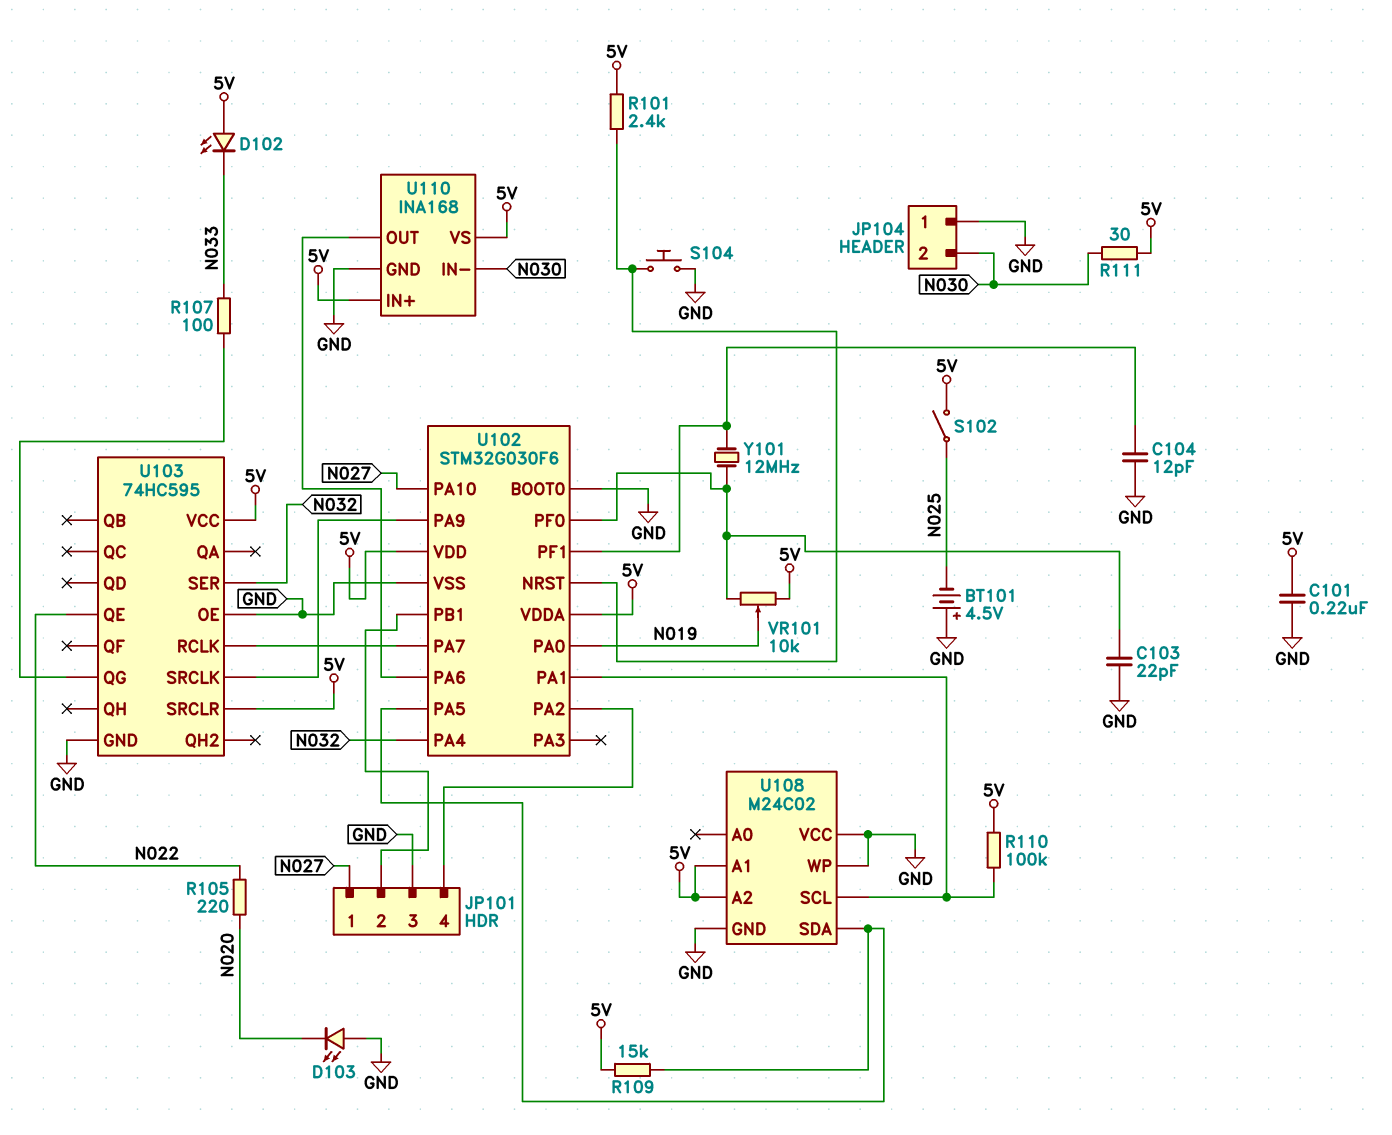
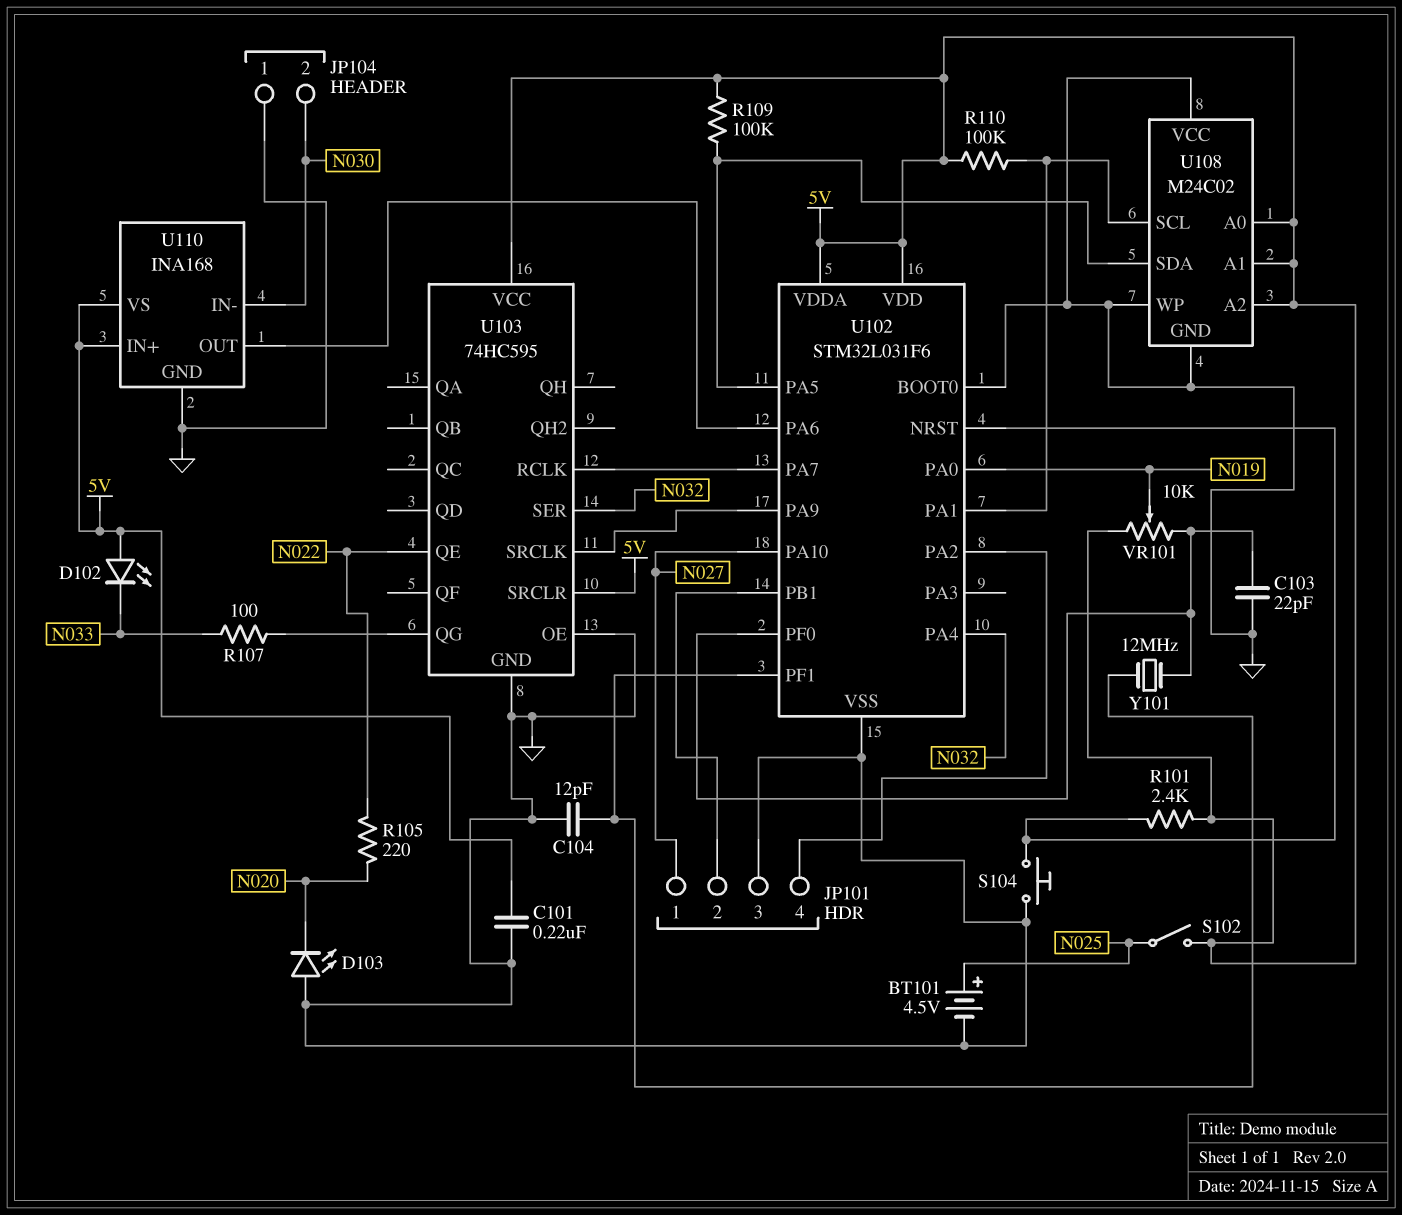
BT101: 4.5V (plus GND, minus N025) -> 4.5V (plus N025, minus GND)
R109: 15k (5V, U102/PA5) -> 100k (5V, U102/PA5)
R111: 30 (5V, N030) -> none
U102: STM32G030F6 -> STM32L031F6
U108 pin A0: none -> 5V

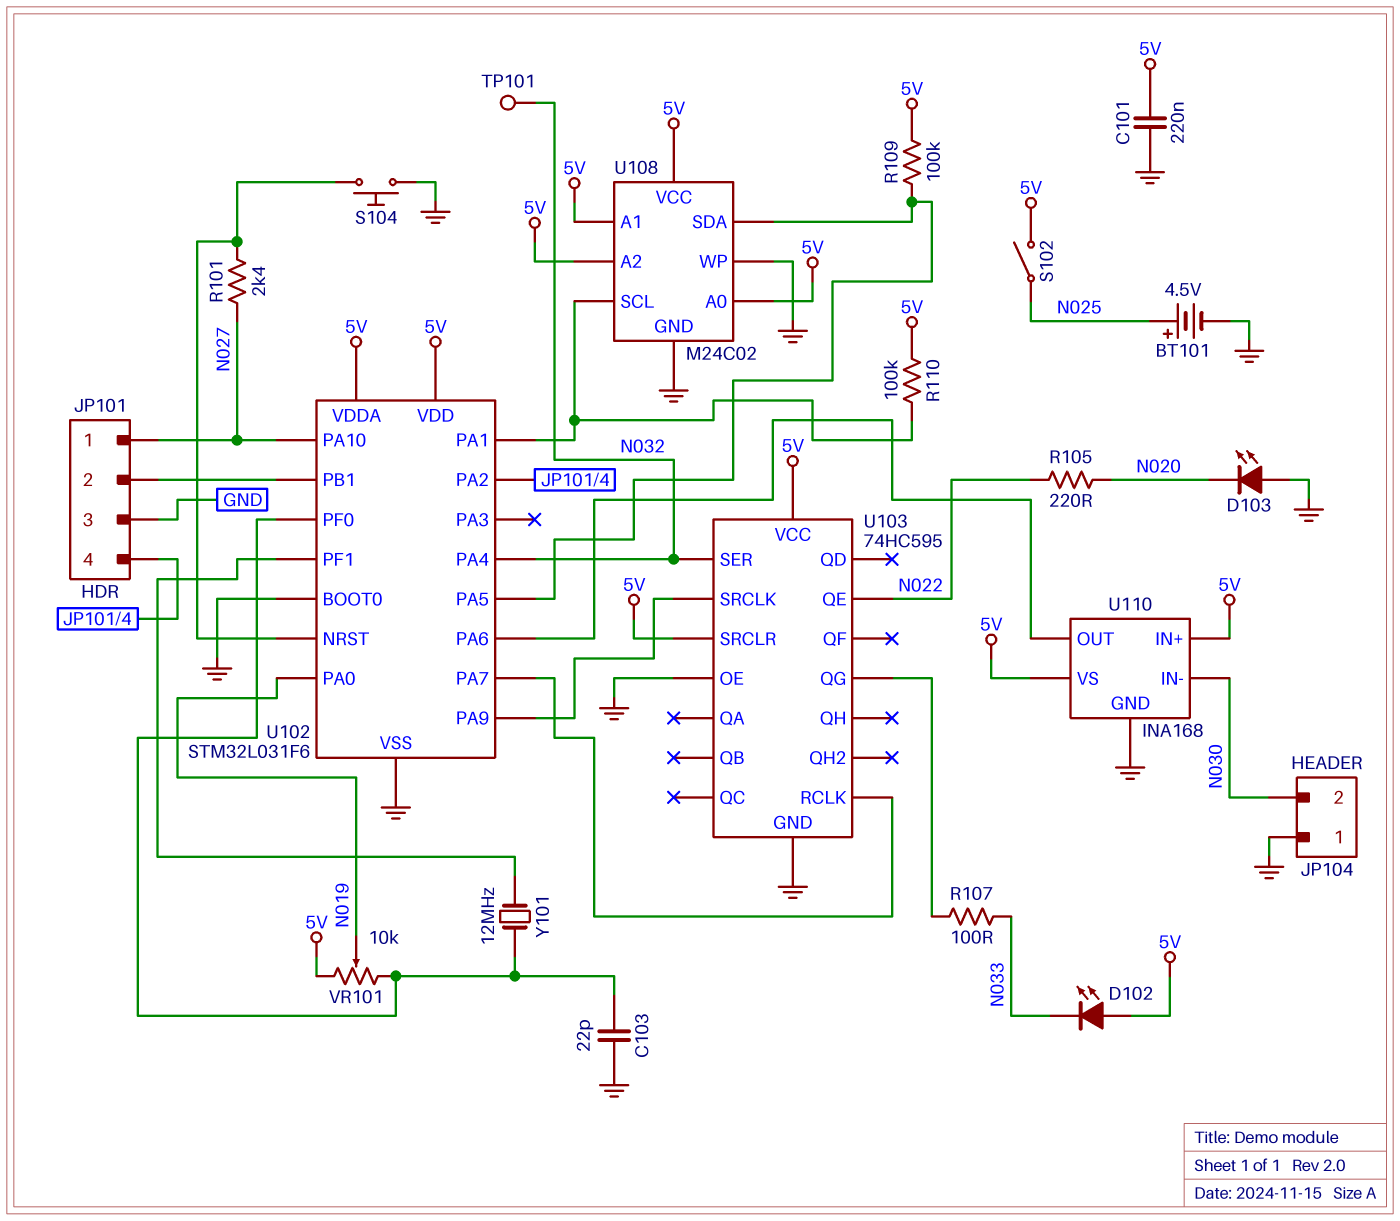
C104: 12pF (GND, U102/PF1) -> none
R101: 2.4k (5V, U102/NRST) -> 2.4k (N027, U102/NRST)
TP101: none -> test point (N032)
U108 pin VCC: GND -> 5V

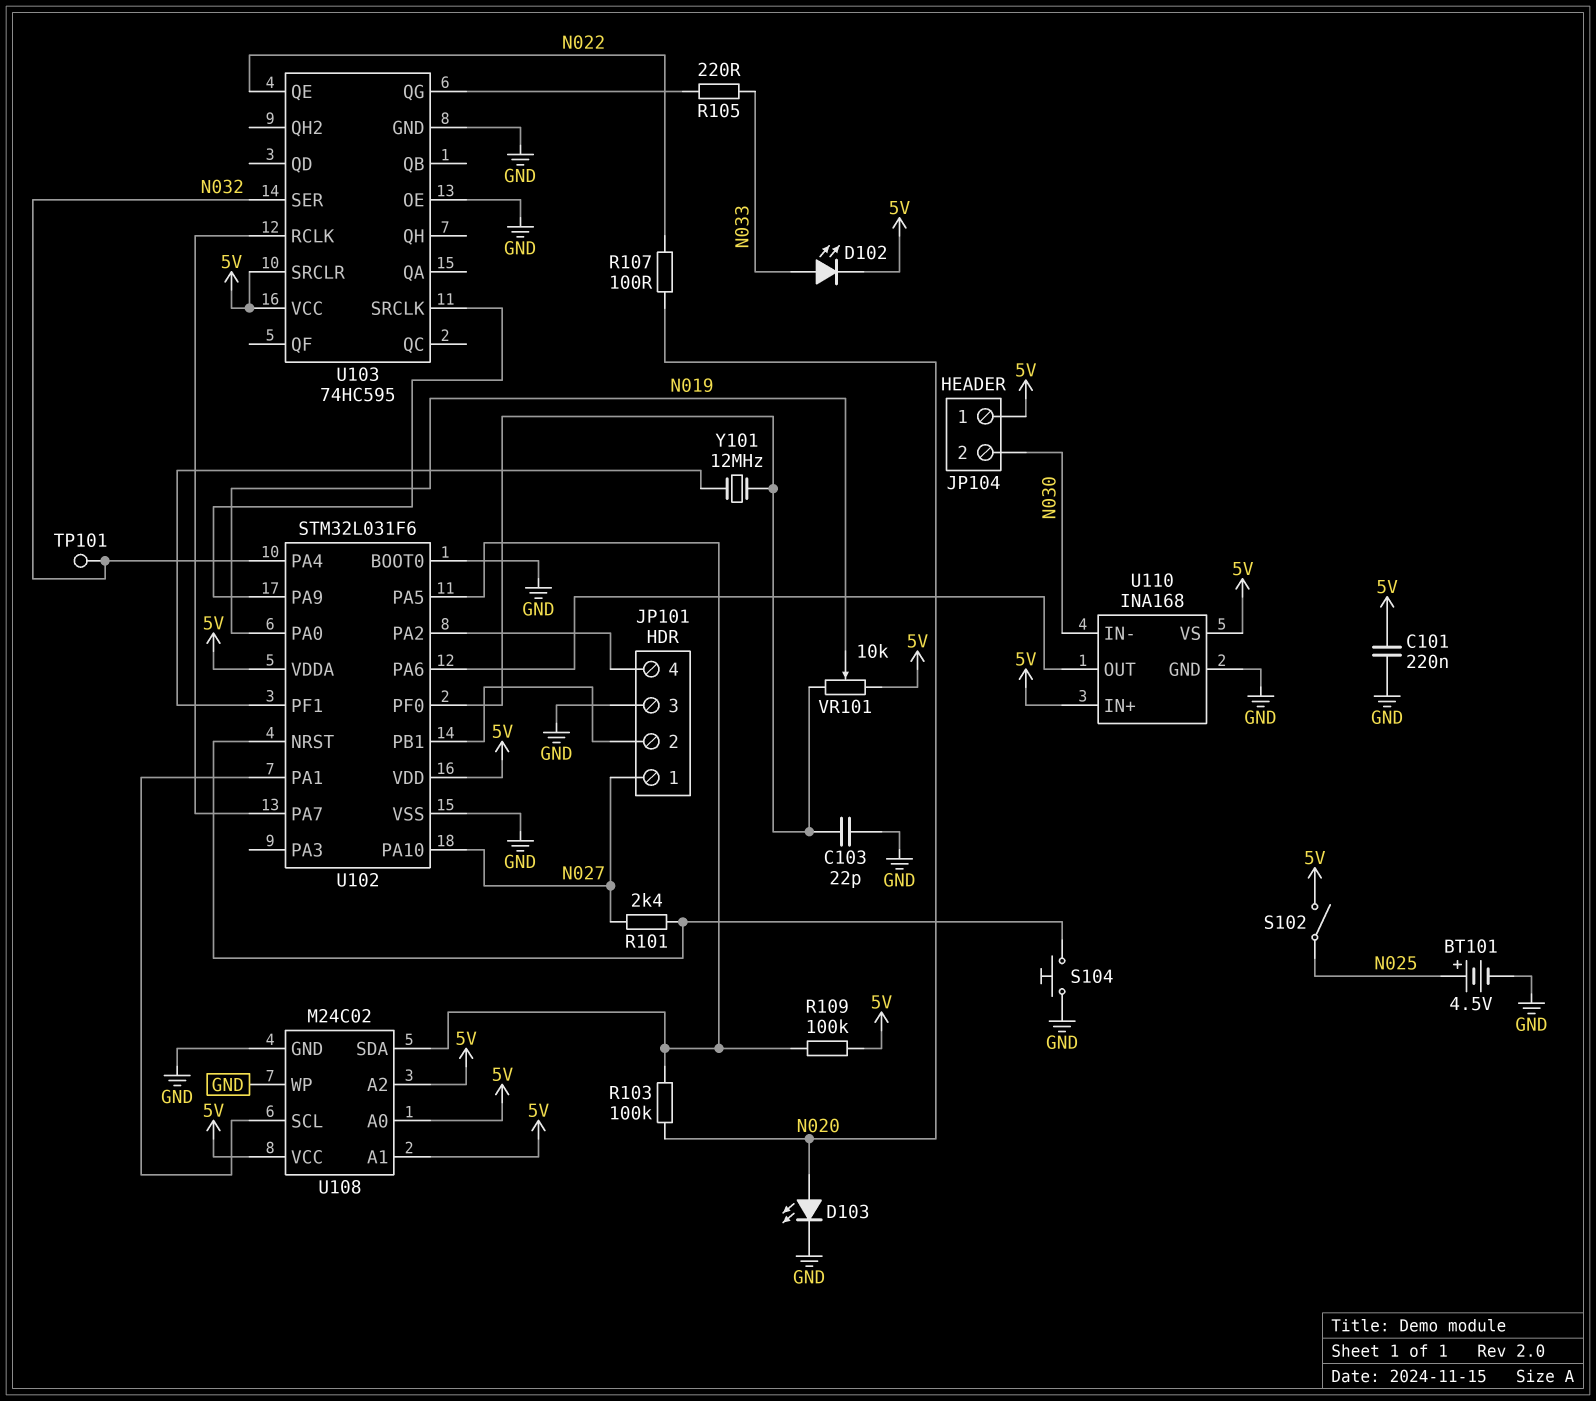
D102: LED (A 5V, K N033) -> LED (A N033, K 5V)
D103: LED (A GND, K N020) -> LED (A N020, K GND)
JP104 pin 1: GND -> 5V
R103: none -> 100k (N020, U102/PA5)
R105: 220 (N020, N022) -> 220 (N033, U103/QG)
R107: 100 (N033, U103/QG) -> 100 (N020, N022)
R110: 100k (5V, U102/PA1) -> none

